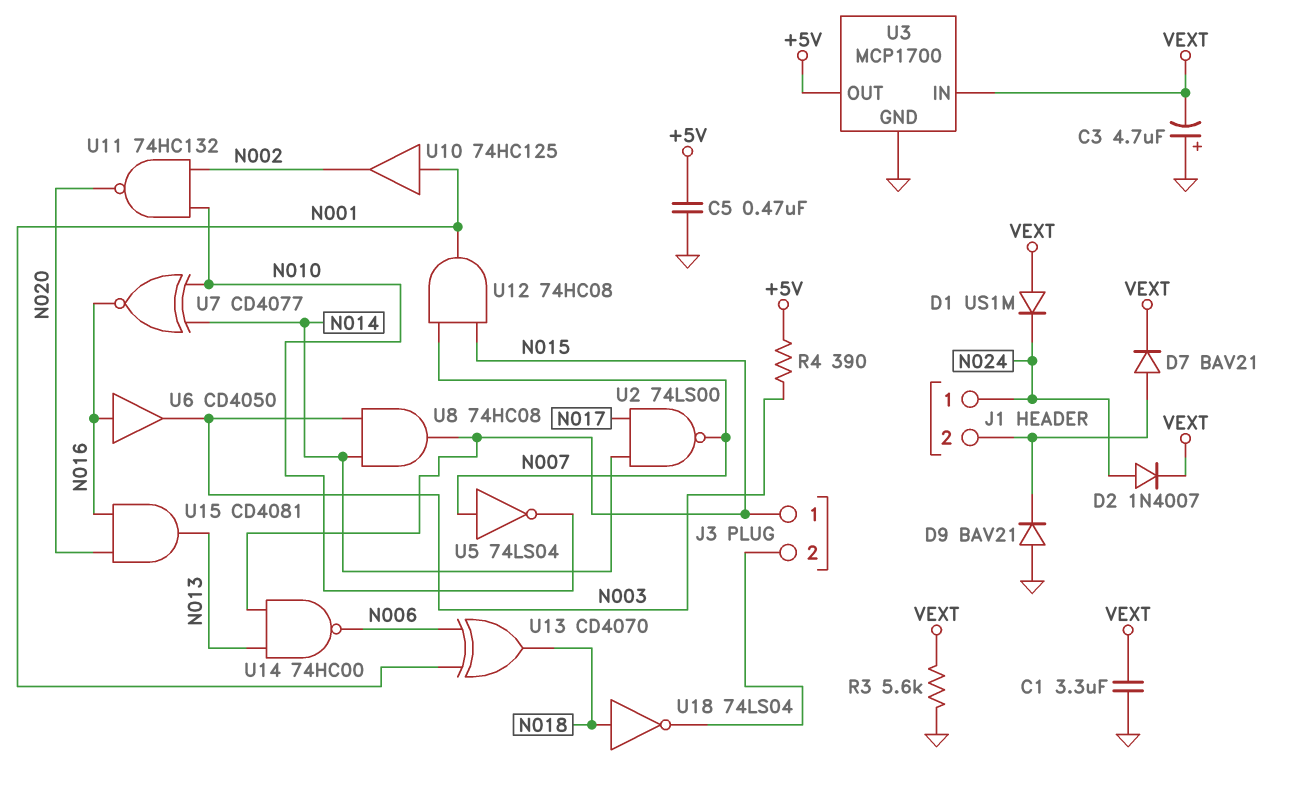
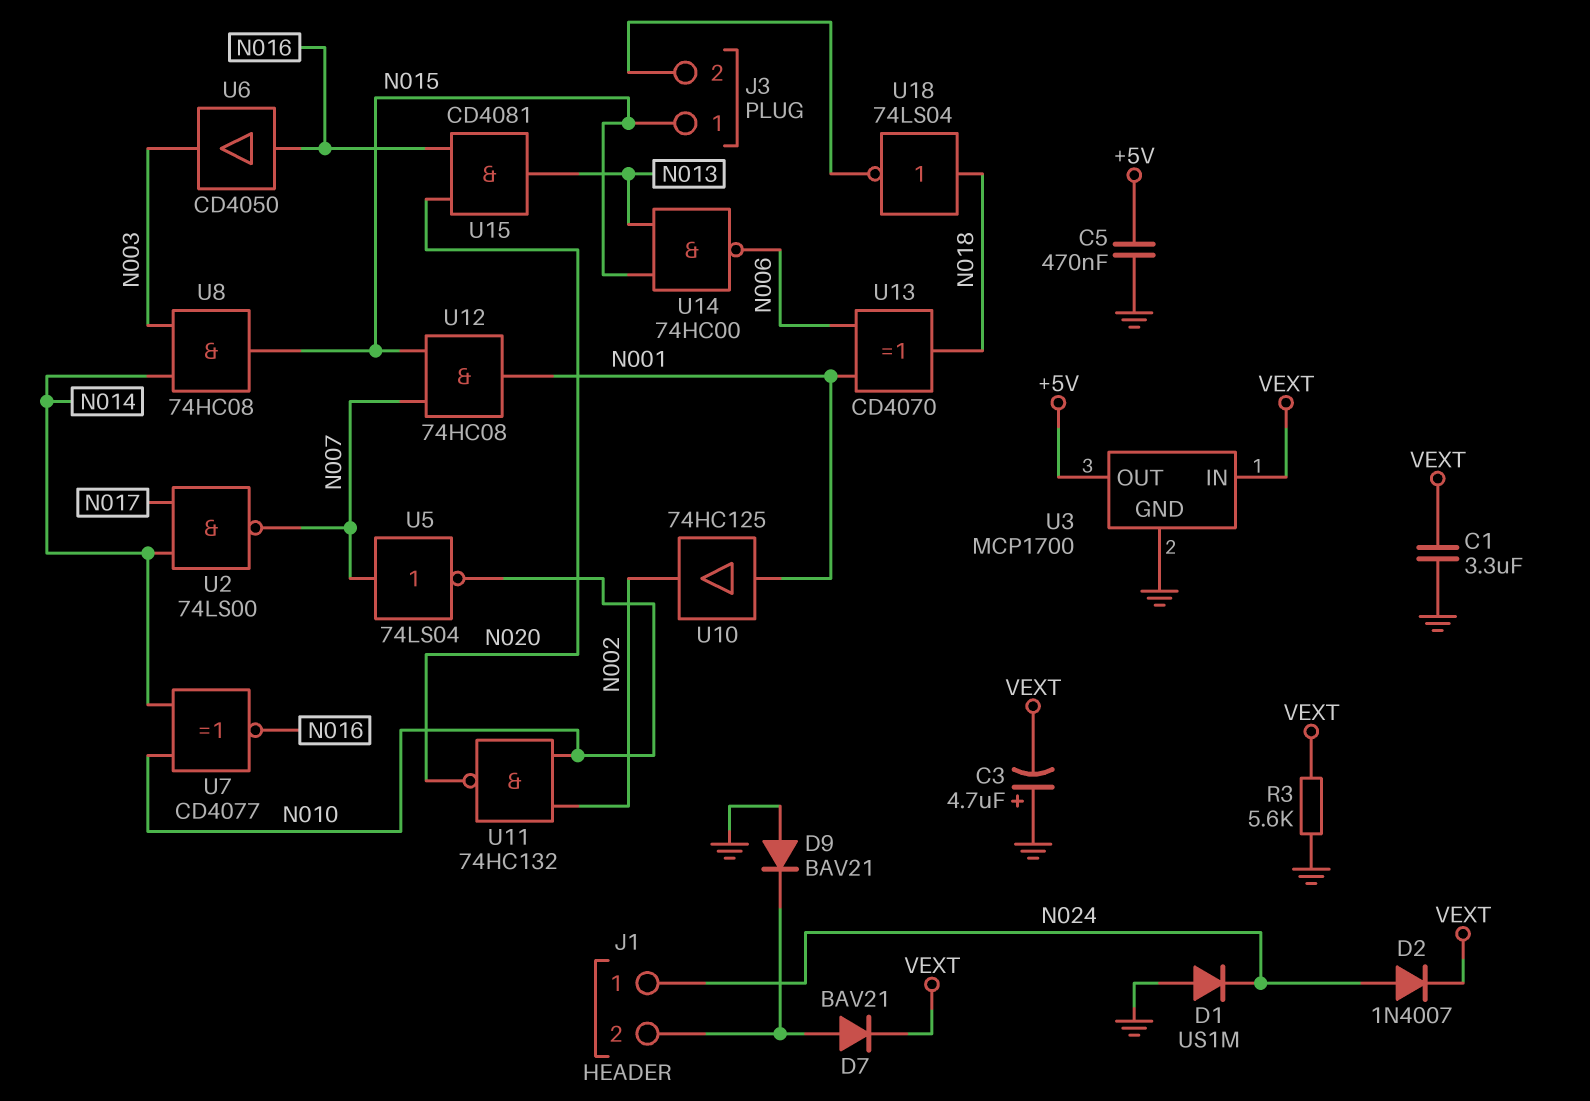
D1: diode US1M (A VEXT, K N024) -> diode US1M (A GND, K N024)
R4: 390 (+5V, N003) -> none

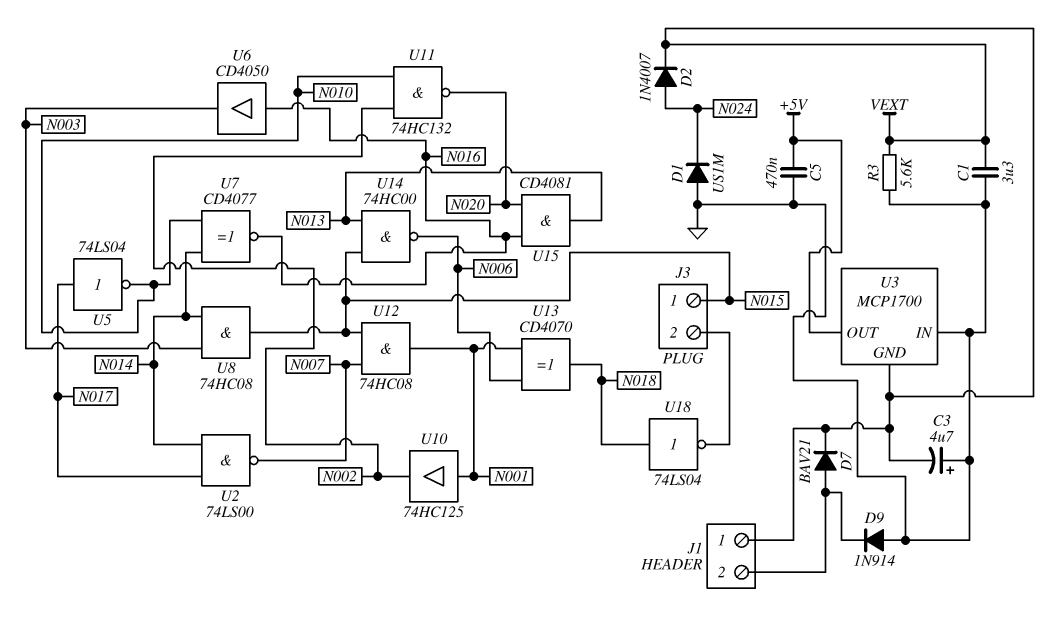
D9: diode BAV21 (A GND, K J1/2) -> diode 1N914 (A GND, K J1/2)
J1 pin 1: N024 -> VEXT
U3 pin GND: GND -> VEXT
U3 pin IN: VEXT -> GND
U5: NOT 74LS04 (in N007, out N010) -> NOT 74LS04 (in N017, out N010)

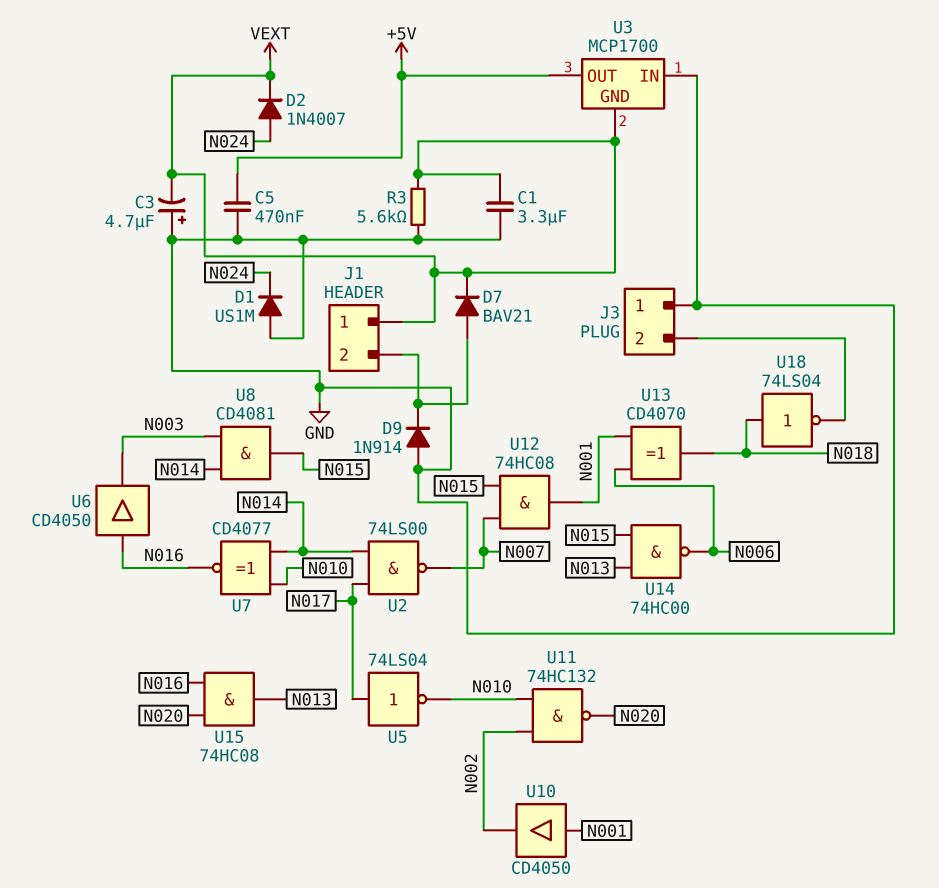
J3 pin 1: N015 -> GND
U8: AND 74HC08 (in N003, in N014, out N015) -> AND CD4081 (in N003, in N014, out N015)
U10: buffer 74HC125 (in N001, out N002) -> buffer CD4050 (in N001, out N002)
U15: AND CD4081 (in N016, in N020, out N013) -> AND 74HC08 (in N016, in N020, out N013)

